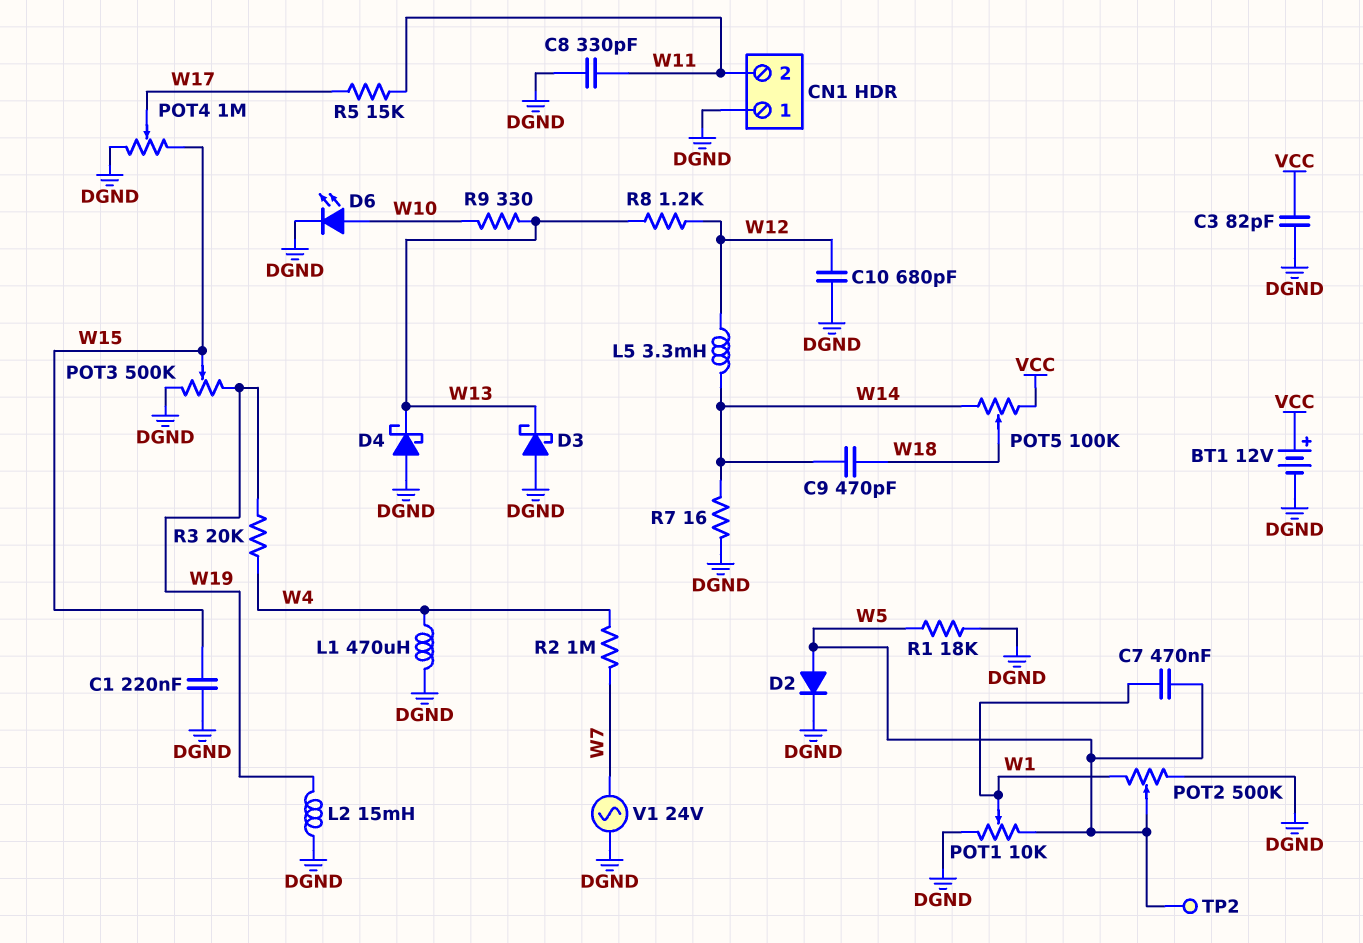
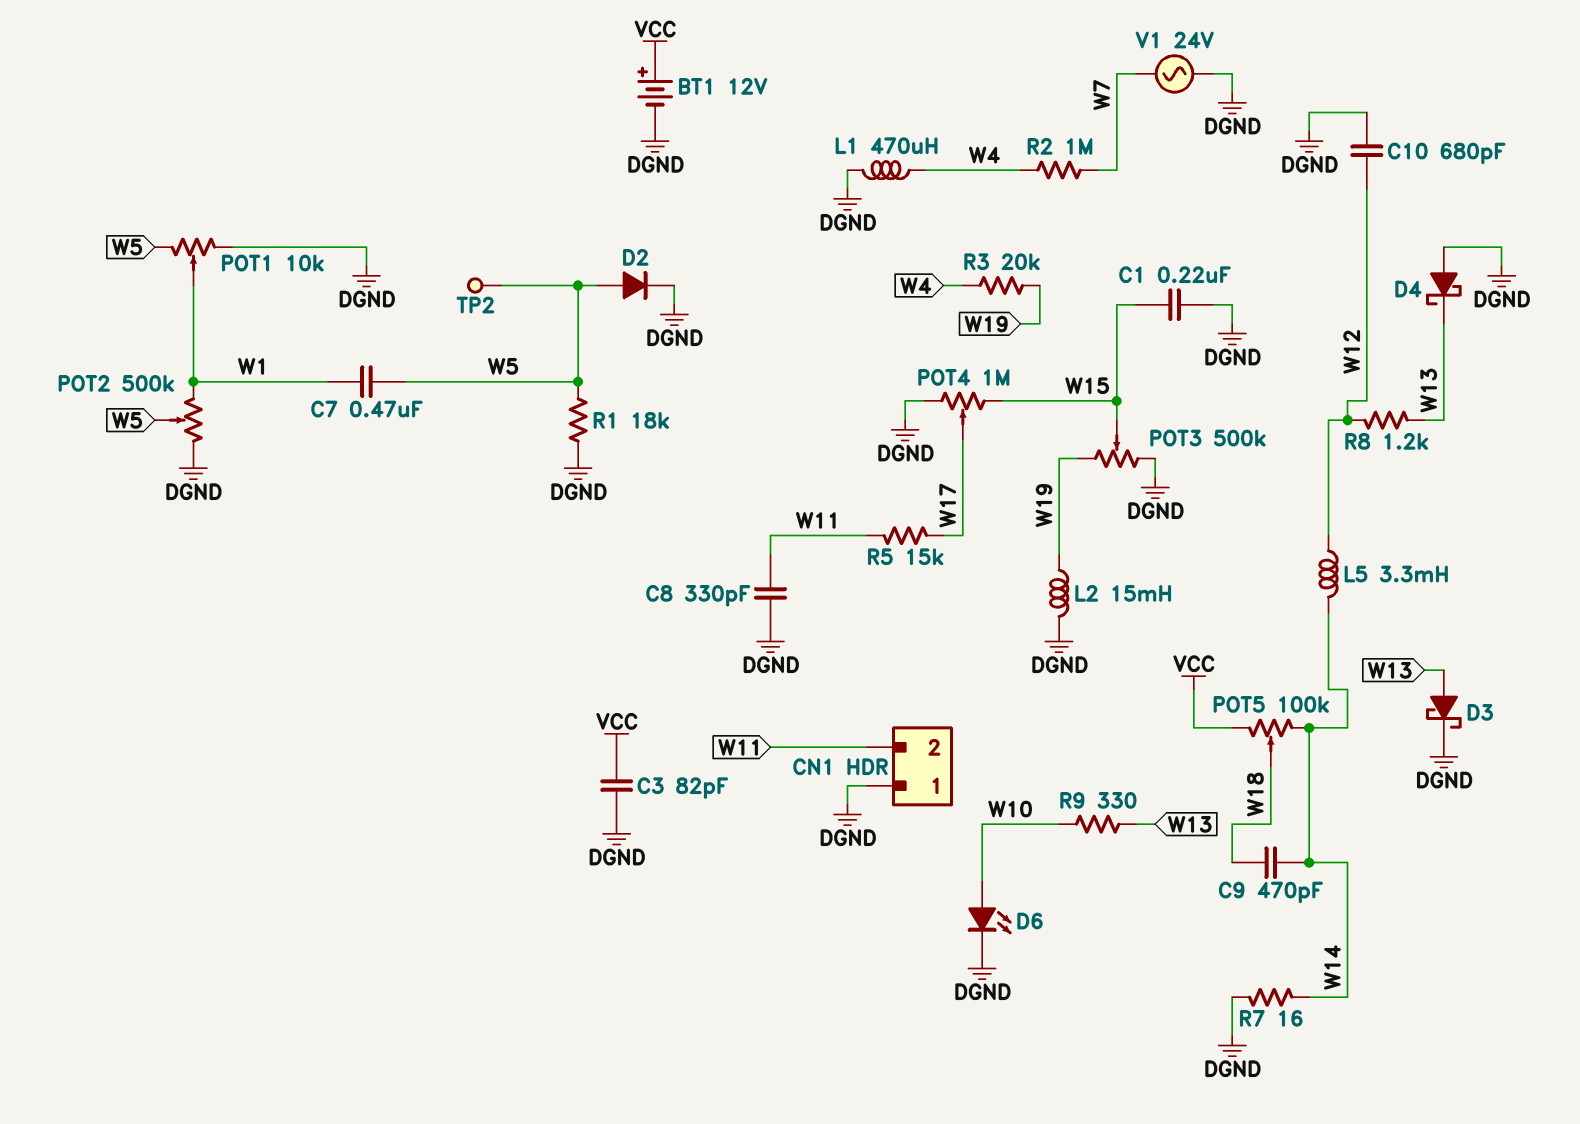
D3: schottky (A DGND, K W13) -> schottky (A W13, K DGND)

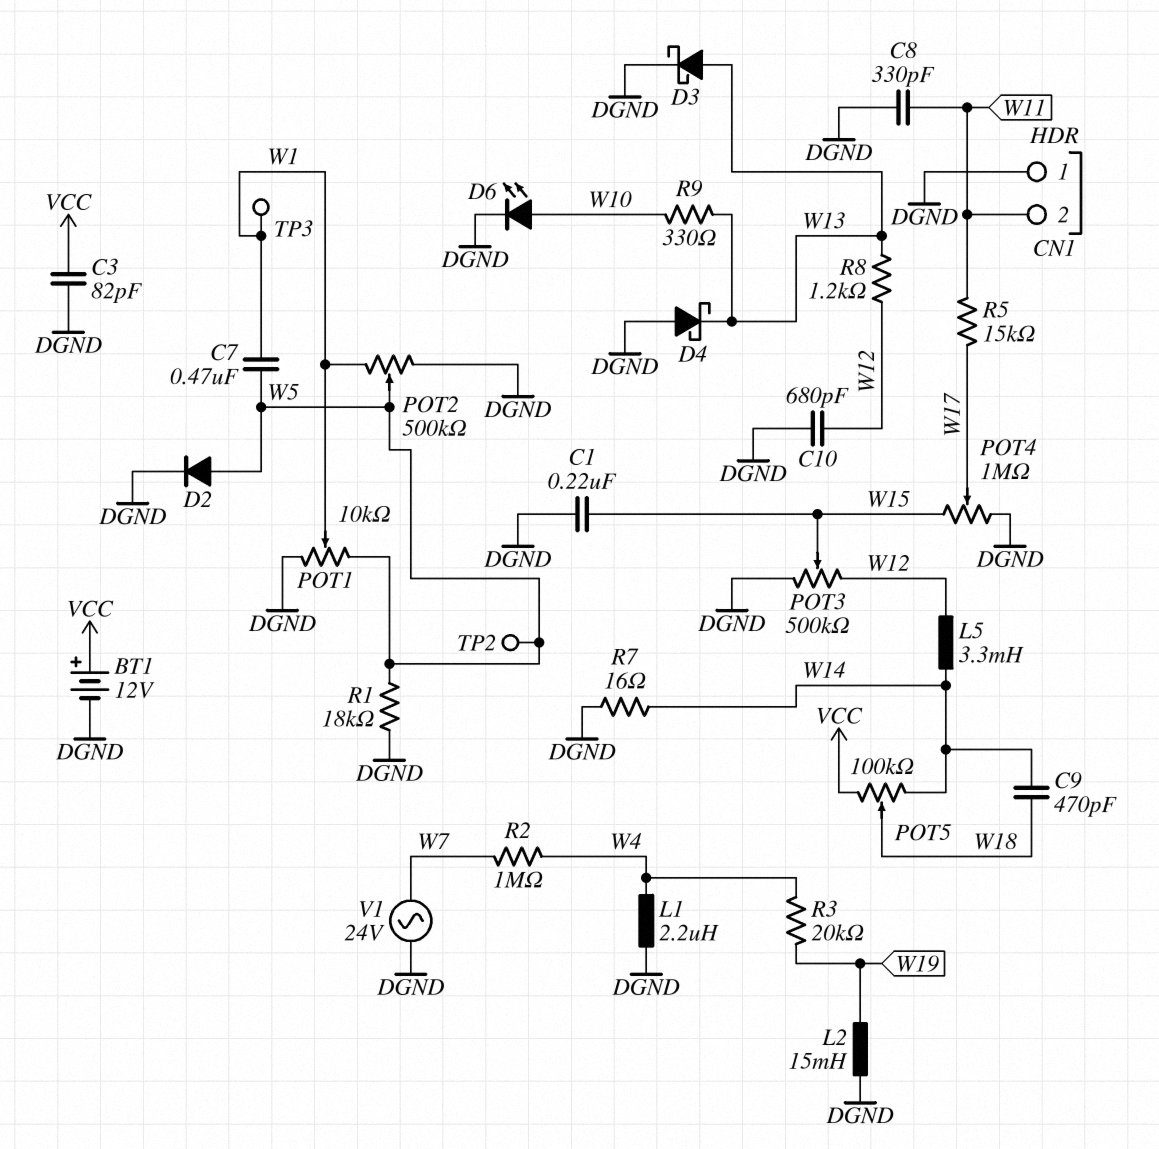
L1: 470uH (DGND, W4) -> 2.2uH (DGND, W4)
POT3: 500k (DGND, W19, wiper W15) -> 500k (DGND, W12, wiper W15)
TP3: none -> test point (W1)

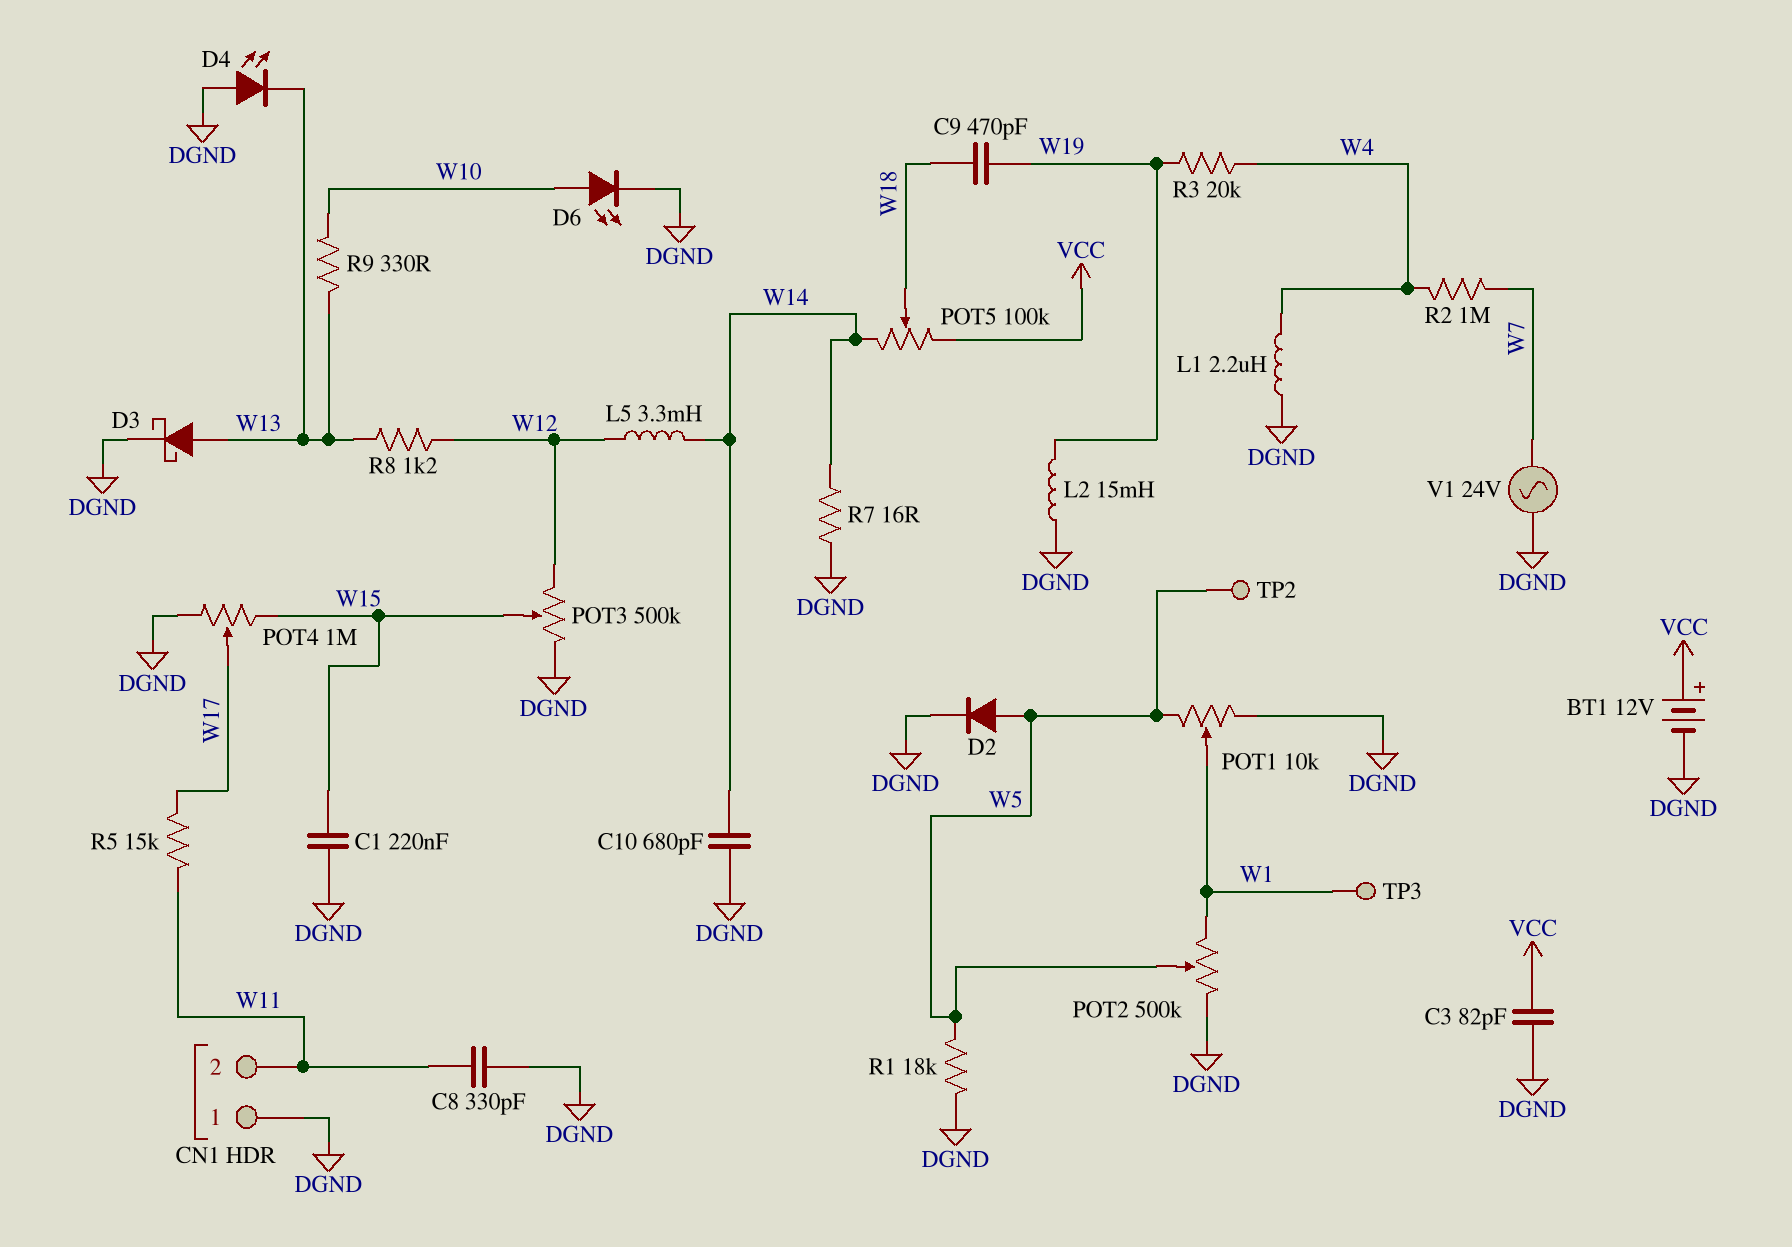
C7: 470nF (W1, W5) -> none
C9: 470pF (W14, W18) -> 470pF (W18, W19)
C10: 680pF (DGND, W12) -> 680pF (DGND, W14)
D4: schottky (A DGND, K W13) -> LED (A DGND, K W13)

